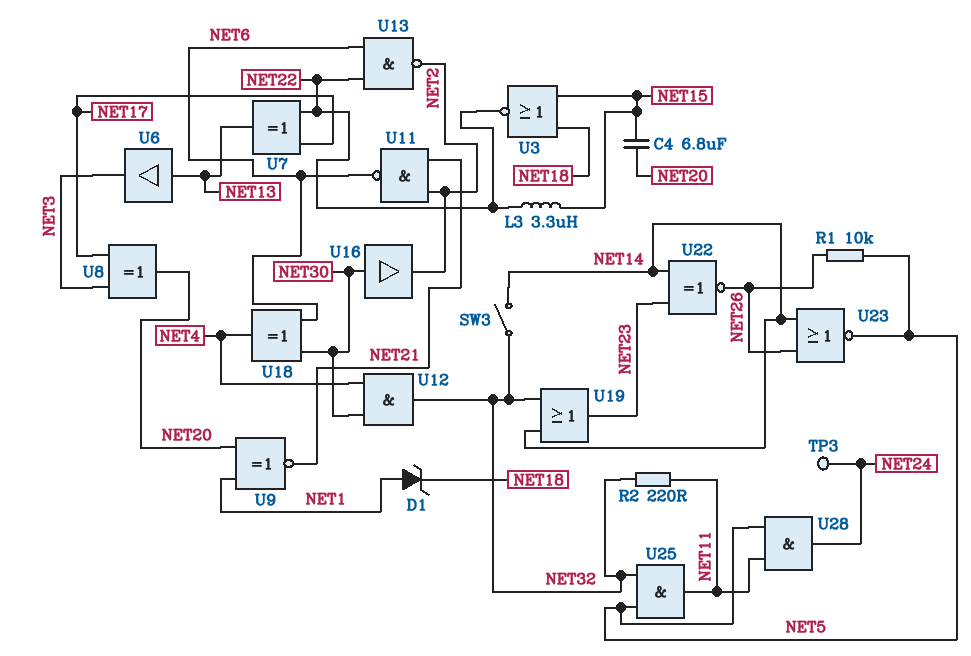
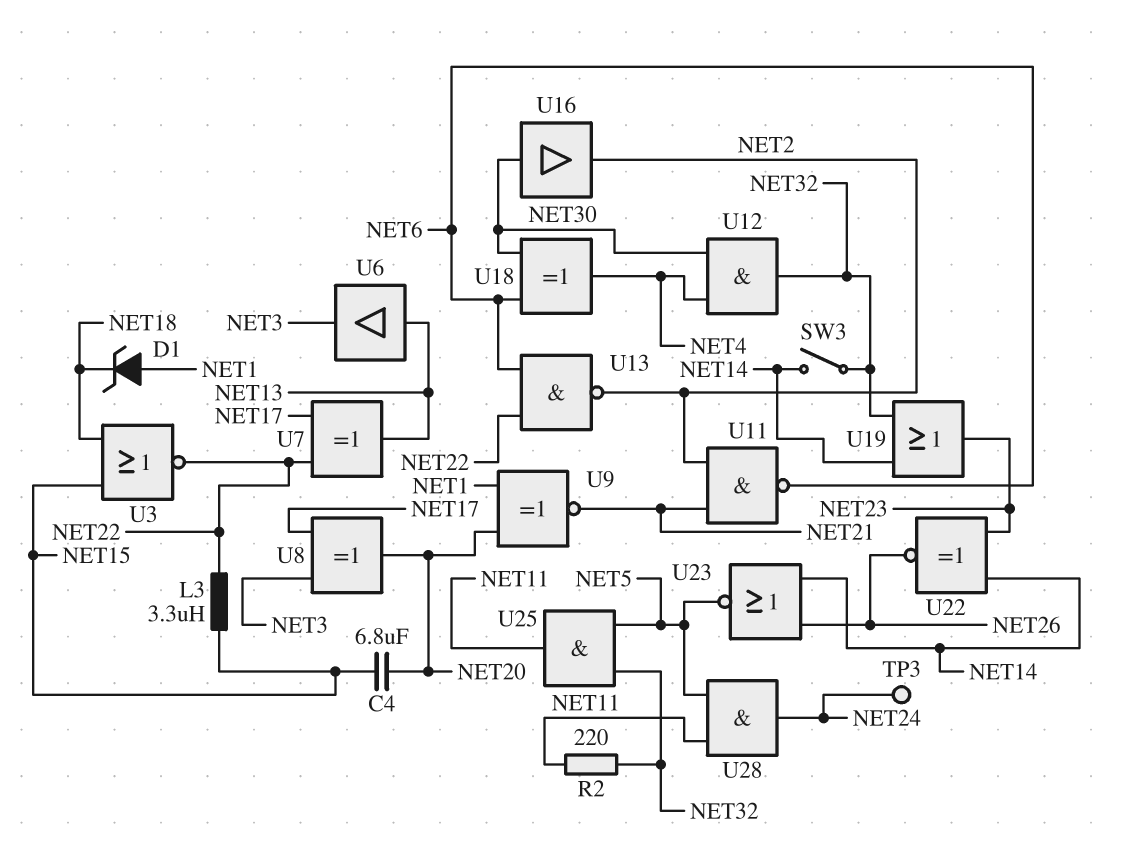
R1: 10k (NET5, NET26) -> none

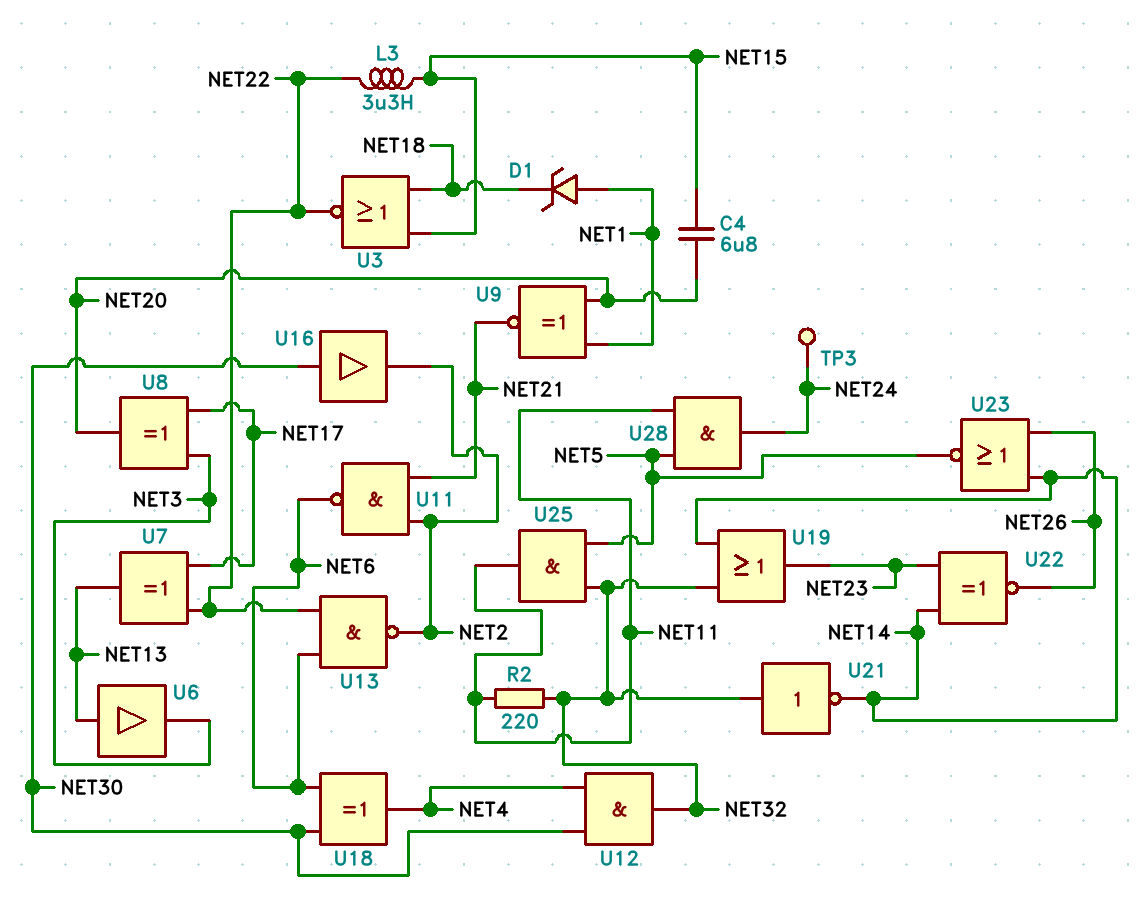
SW3: switch (NET14, NET32) -> none
U21: none -> NOT (in NET32, out NET14)

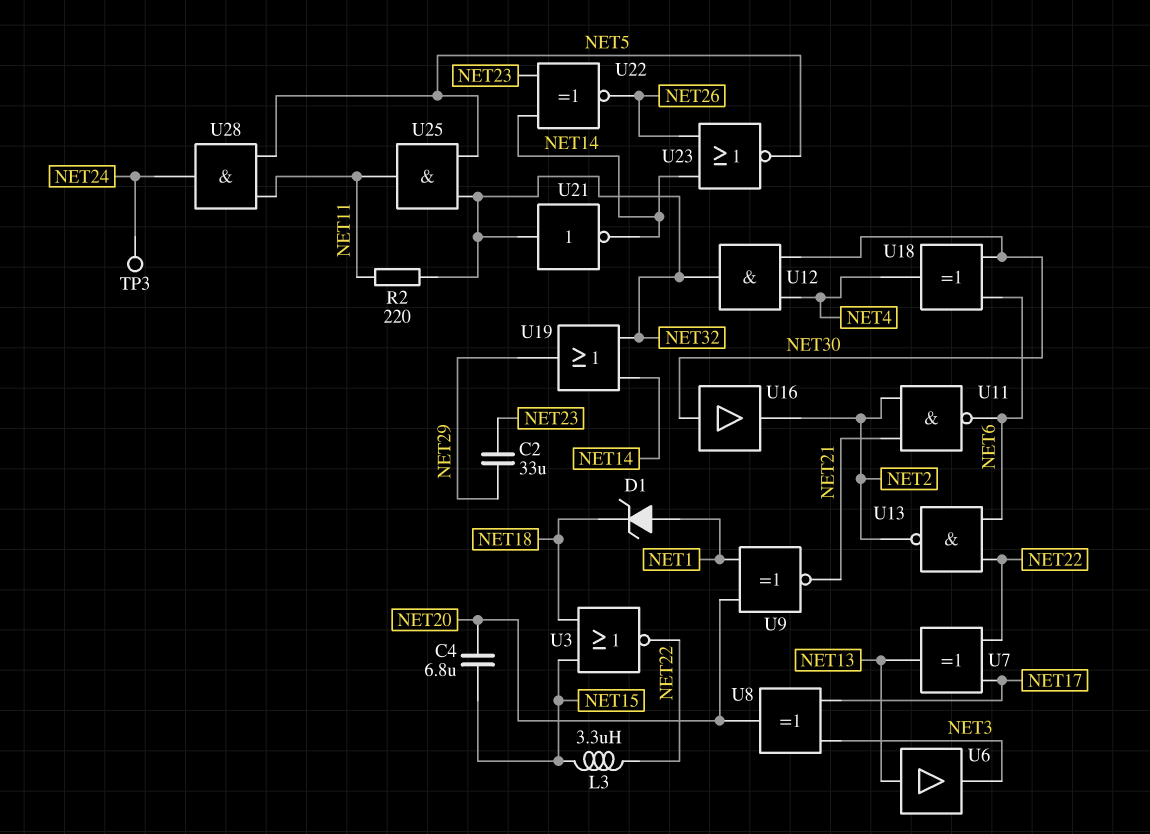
C2: none -> 33uF (NET23, NET29)
U19: OR (in NET14, in NET32, out NET23) -> OR (in NET14, in NET32, out NET29)

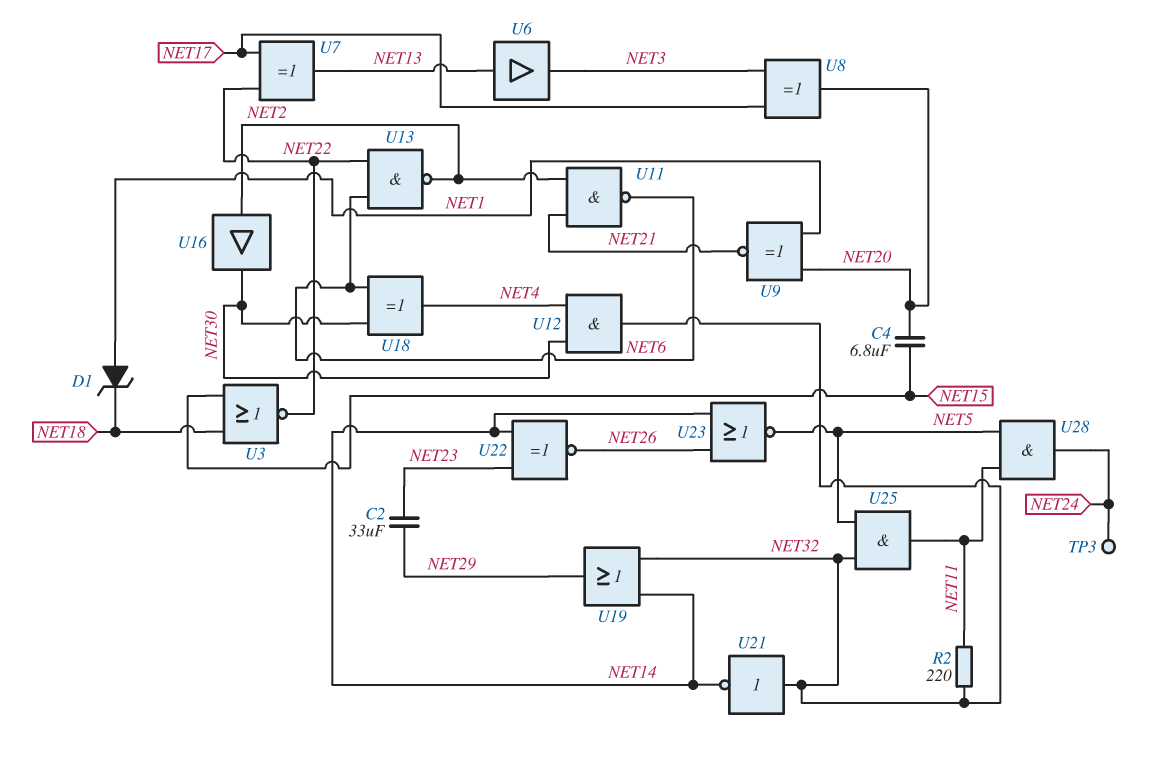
L3: 3.3uH (NET15, NET22) -> none
U16: buffer (in NET30, out NET2) -> buffer (in NET2, out NET30)

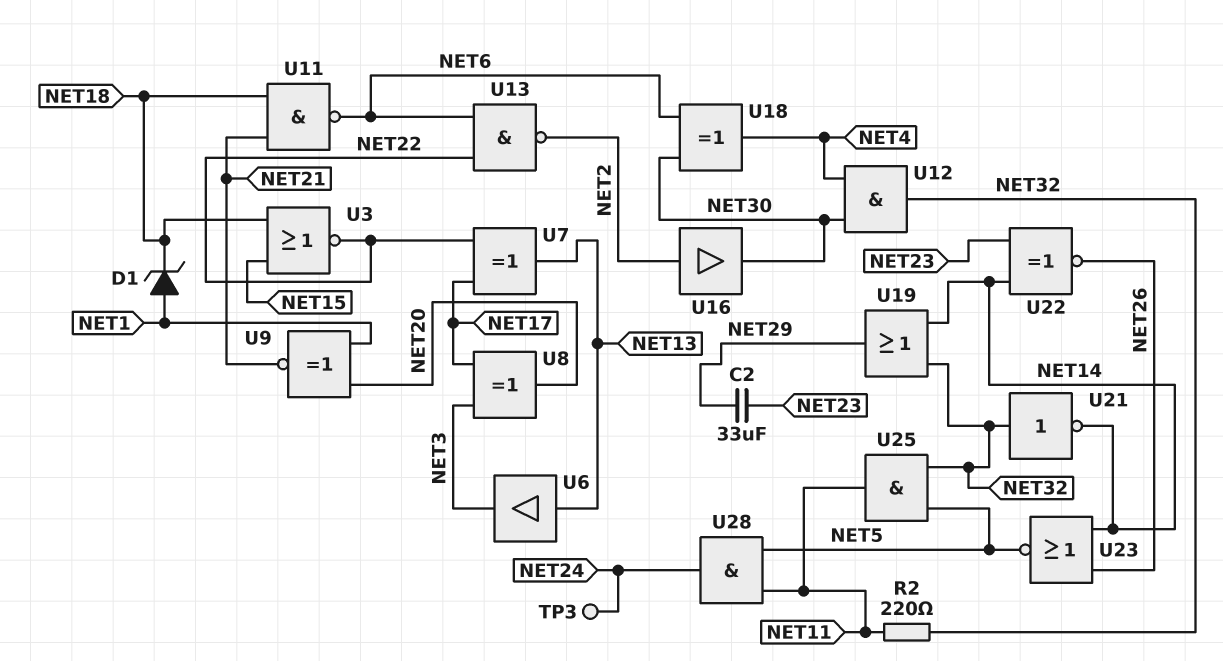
C4: 6.8uF (NET15, NET20) -> none
U11: NAND (in NET2, in NET21, out NET6) -> NAND (in NET18, in NET21, out NET6)

